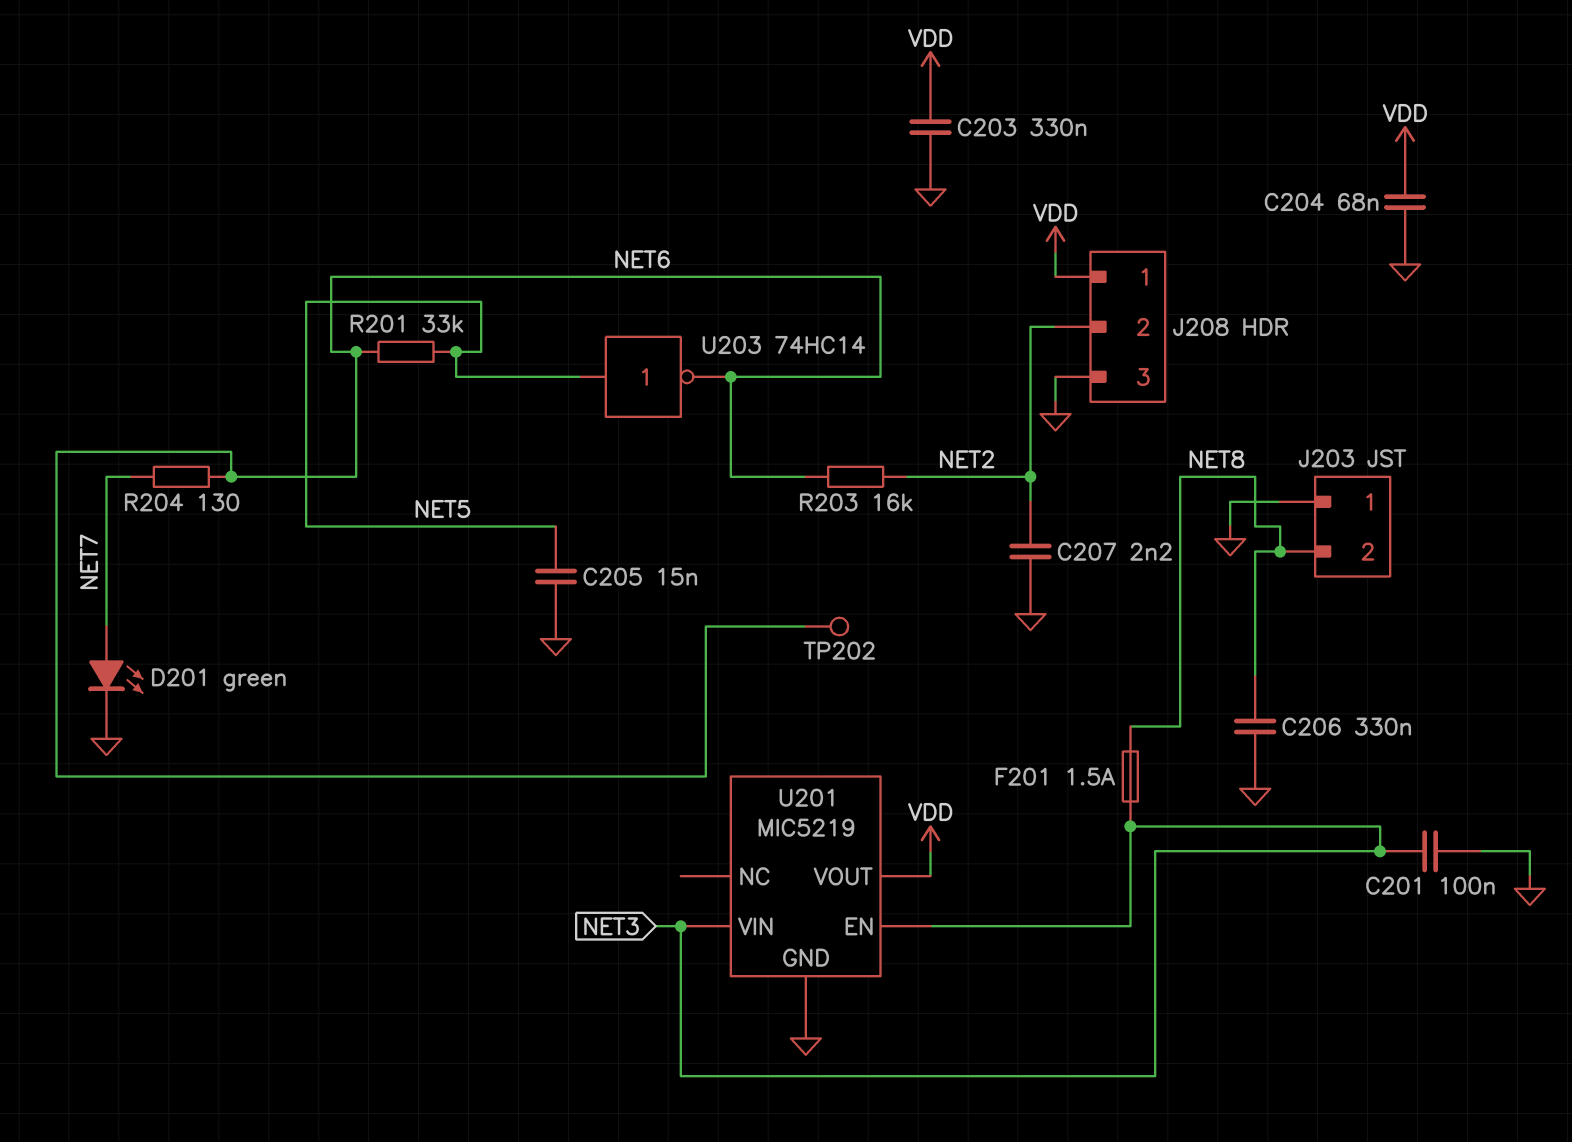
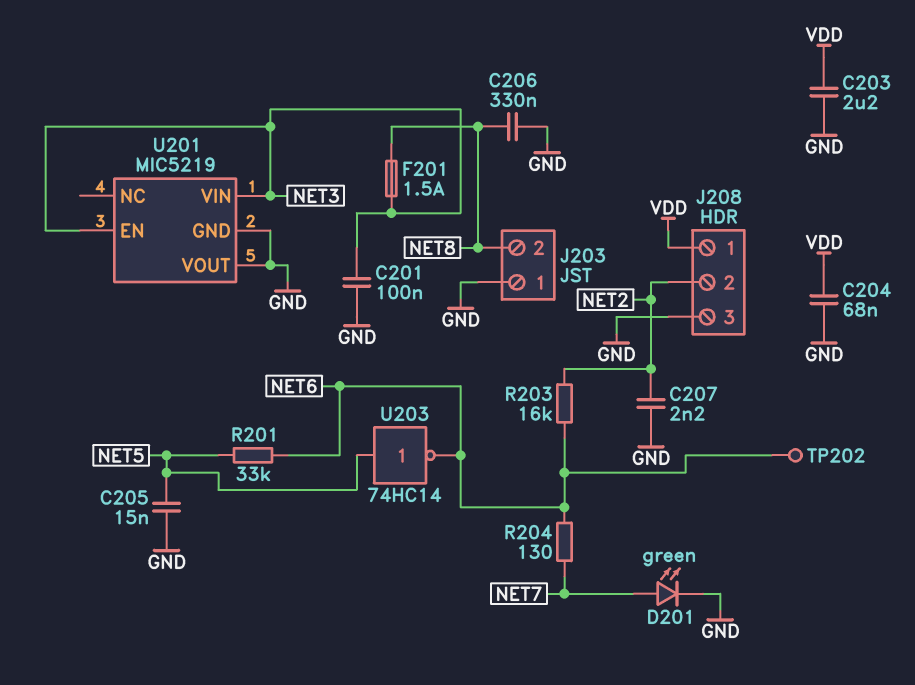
C203: 330nF (GND, VDD) -> 2.2uF (GND, VDD)
U201 pin VOUT: VDD -> GND

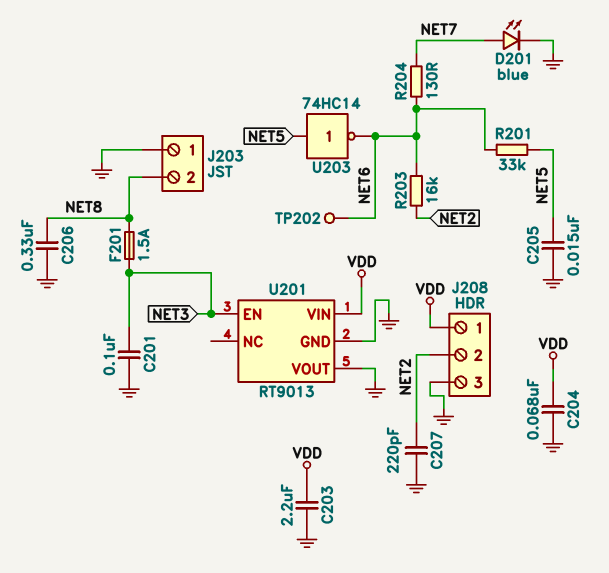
C207: 2.2nF (GND, NET2) -> 220pF (GND, NET2)
D201: LED green (A NET7, K GND) -> LED blue (A NET7, K GND)
U201: MIC5219 -> RT9013
U201 pin VIN: NET3 -> VDD

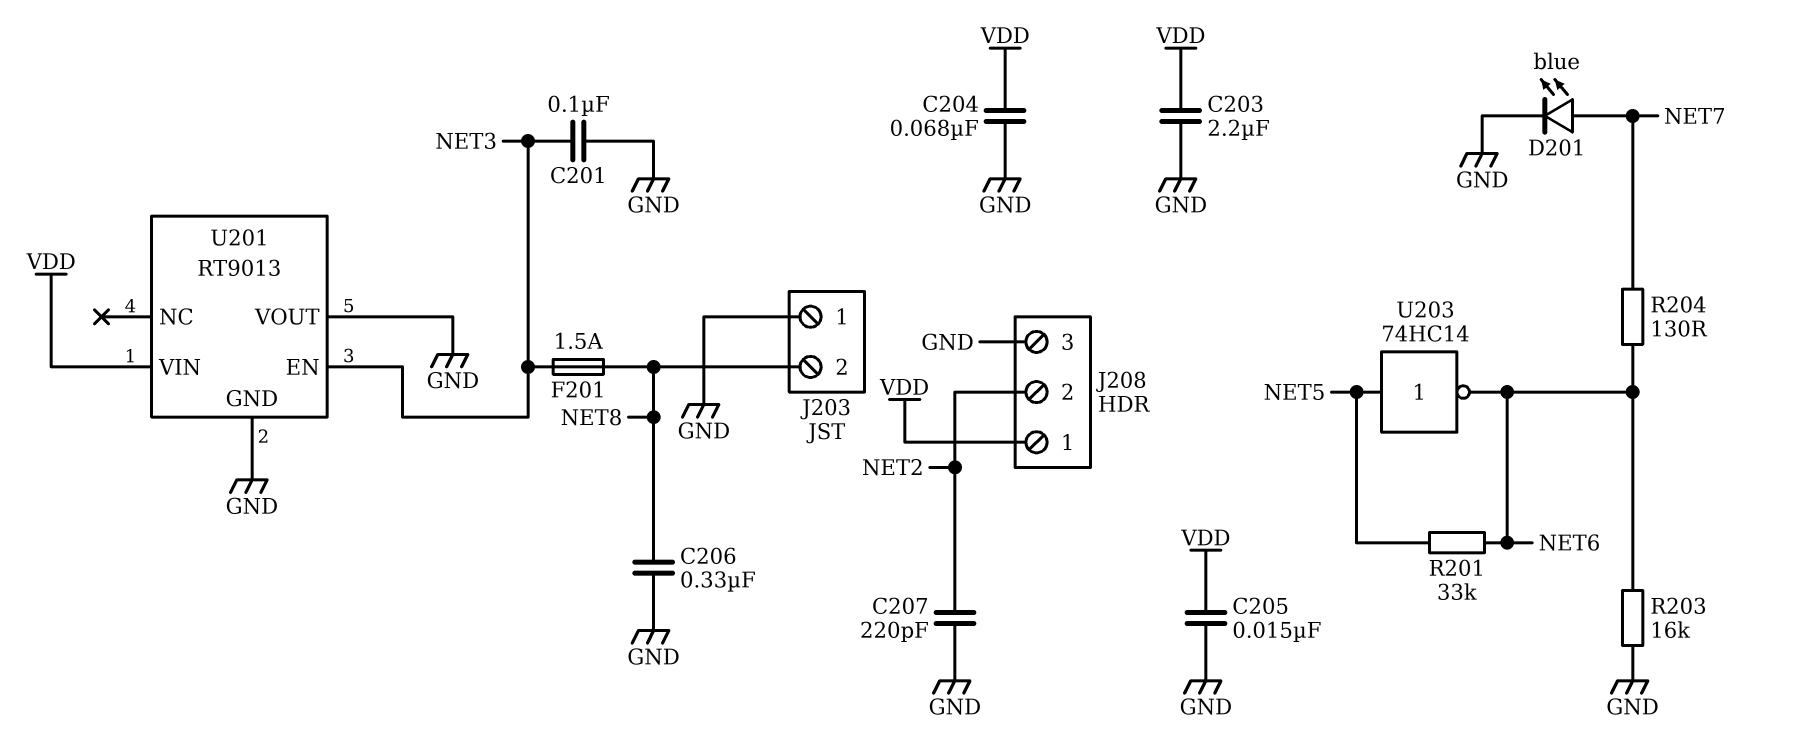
C205: 15nF (GND, NET5) -> 15nF (GND, VDD)
R203: 16k (NET2, NET6) -> 16k (GND, NET6)
TP202: test point (NET6) -> none

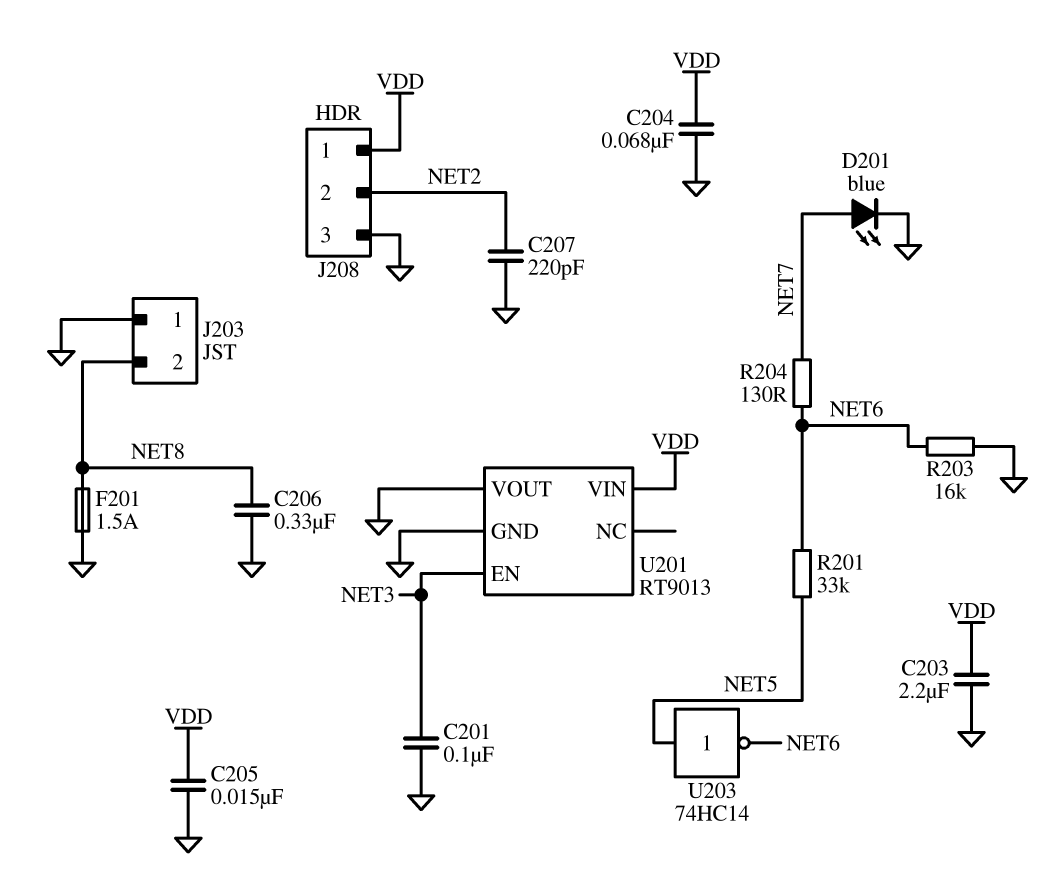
F201: 1.5A (NET3, NET8) -> 1.5A (GND, NET8)

